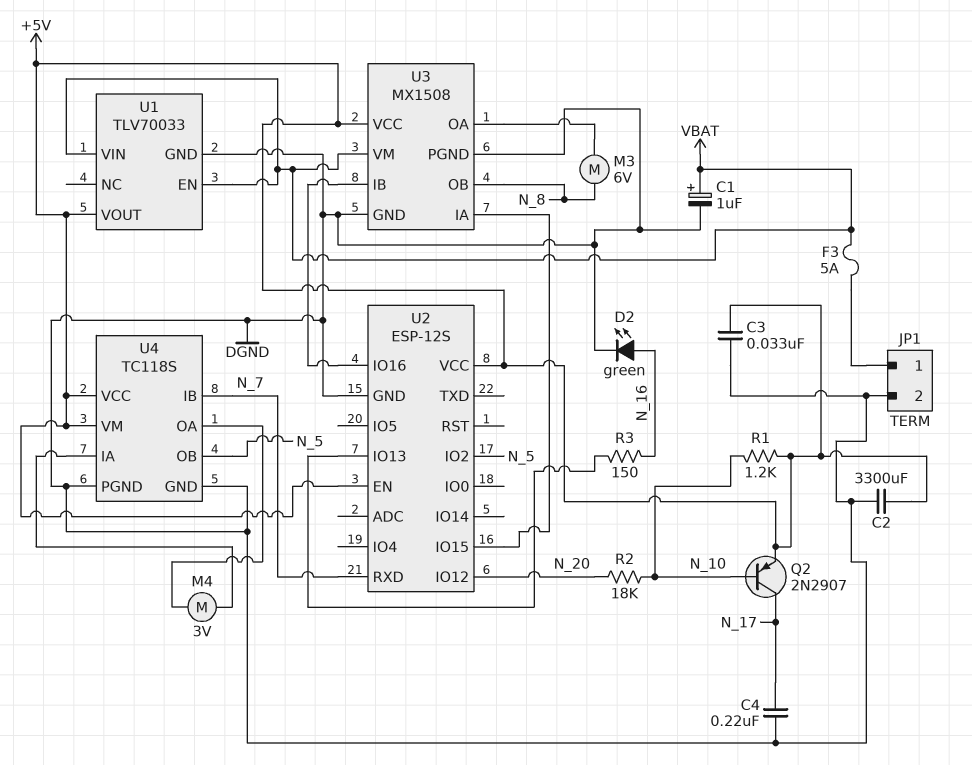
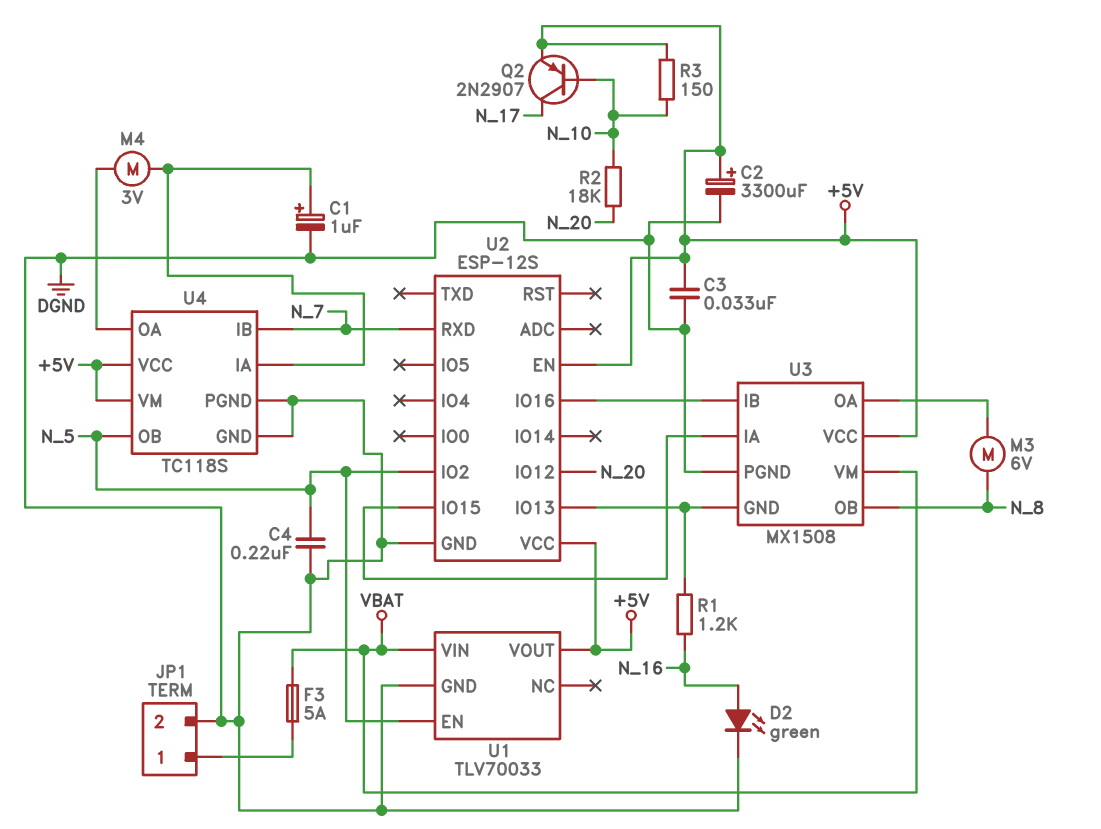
C1: 1uF (plus VBAT, minus DGND) -> 1uF (plus U4/IA, minus DGND)
C2: 3300uF (+5V, DGND) -> 3300uF (plus +5V, minus DGND)
C4: 220nF (DGND, N_17) -> 220nF (DGND, N_5)
R1: 1.2k (+5V, N_10) -> 1.2k (N_16, U2/IO13)
R3: 150 (N_16, U2/IO13) -> 150 (+5V, N_10)
U1 pin EN: VBAT -> N_5
U3 pin GND: DGND -> U2/IO13

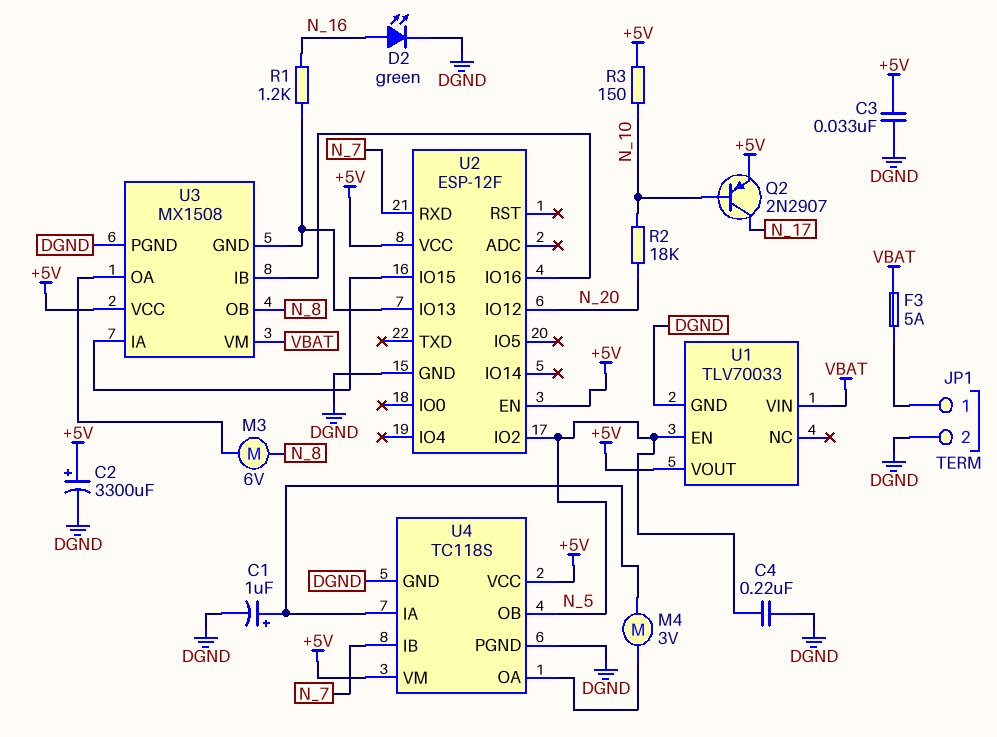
U2: ESP-12S -> ESP-12F

